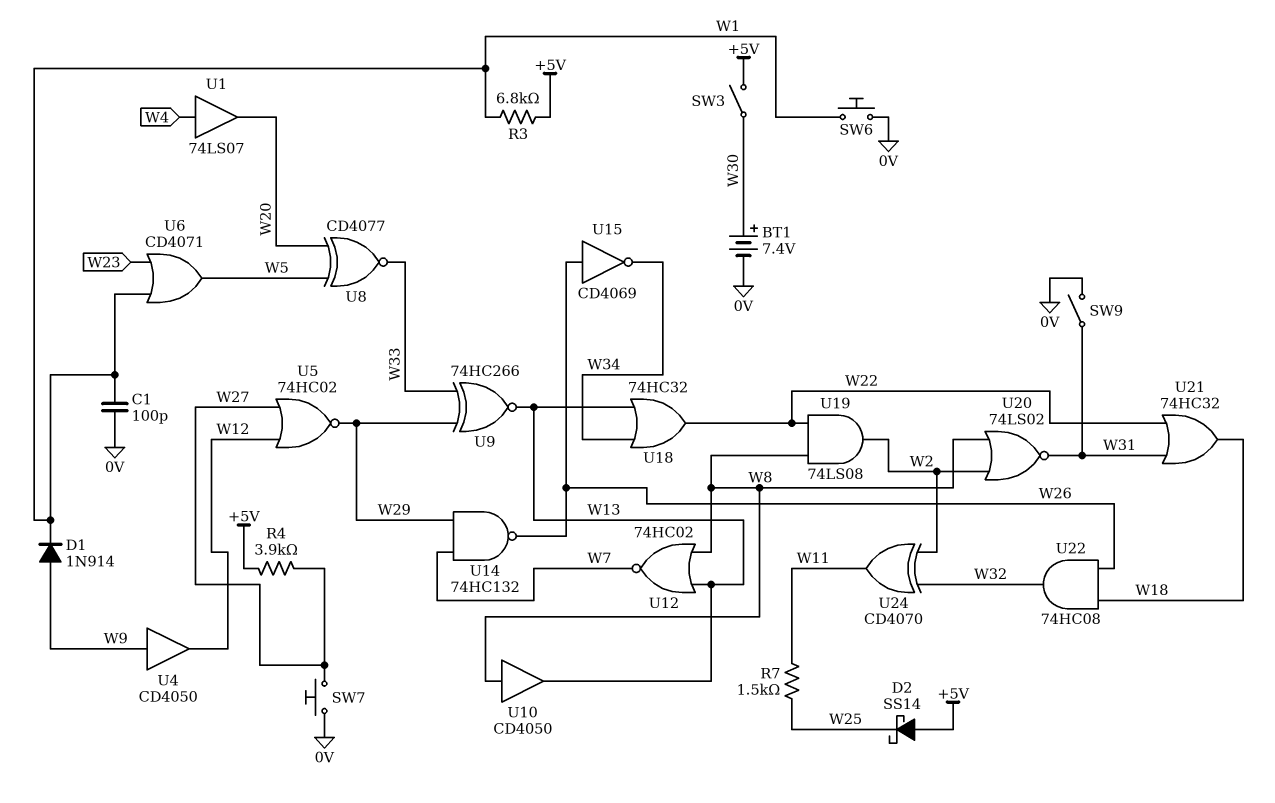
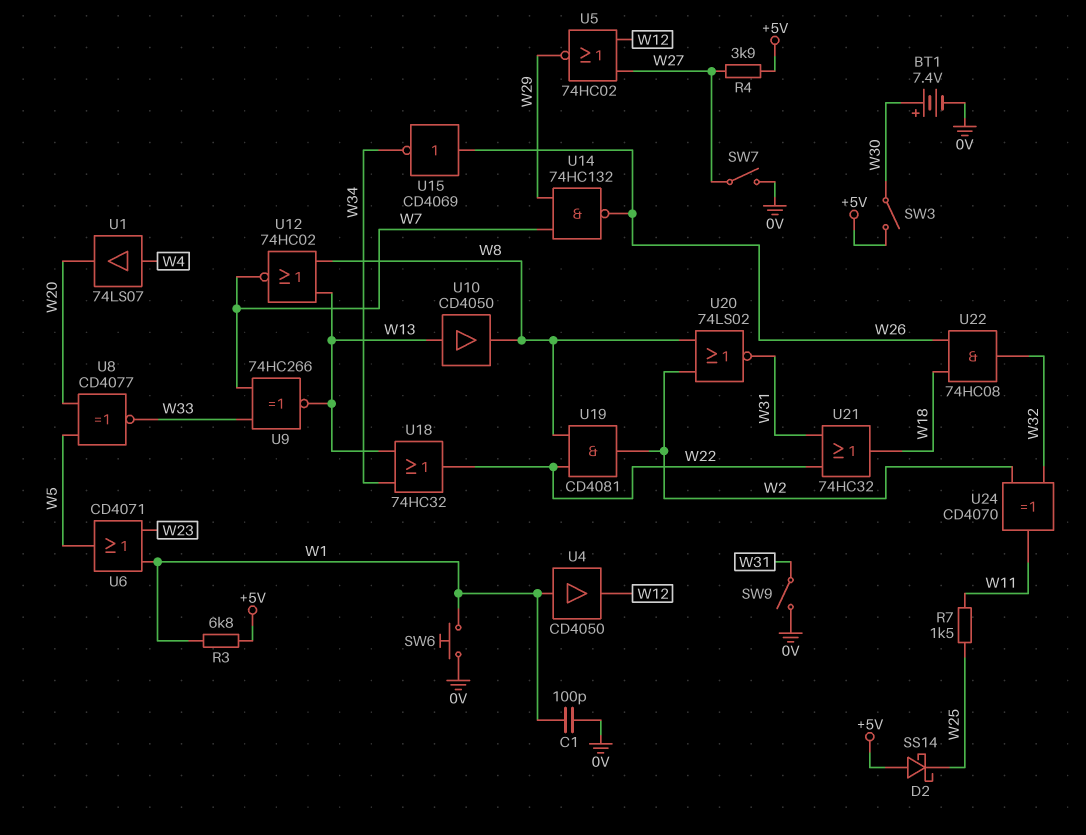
D1: diode 1N914 (A W9, K W1) -> none
SW7: button (0V, W27) -> switch (0V, W27)
U4: buffer CD4050 (in W9, out W12) -> buffer CD4050 (in W1, out W12)
U9: XNOR 74HC266 (in W29, in W33, out W13) -> XNOR 74HC266 (in W7, in W33, out W13)
U10: buffer CD4050 (in W8, out W13) -> buffer CD4050 (in W13, out W8)
U19: AND 74LS08 (in W8, in W22, out W2) -> AND CD4081 (in W8, in W22, out W2)

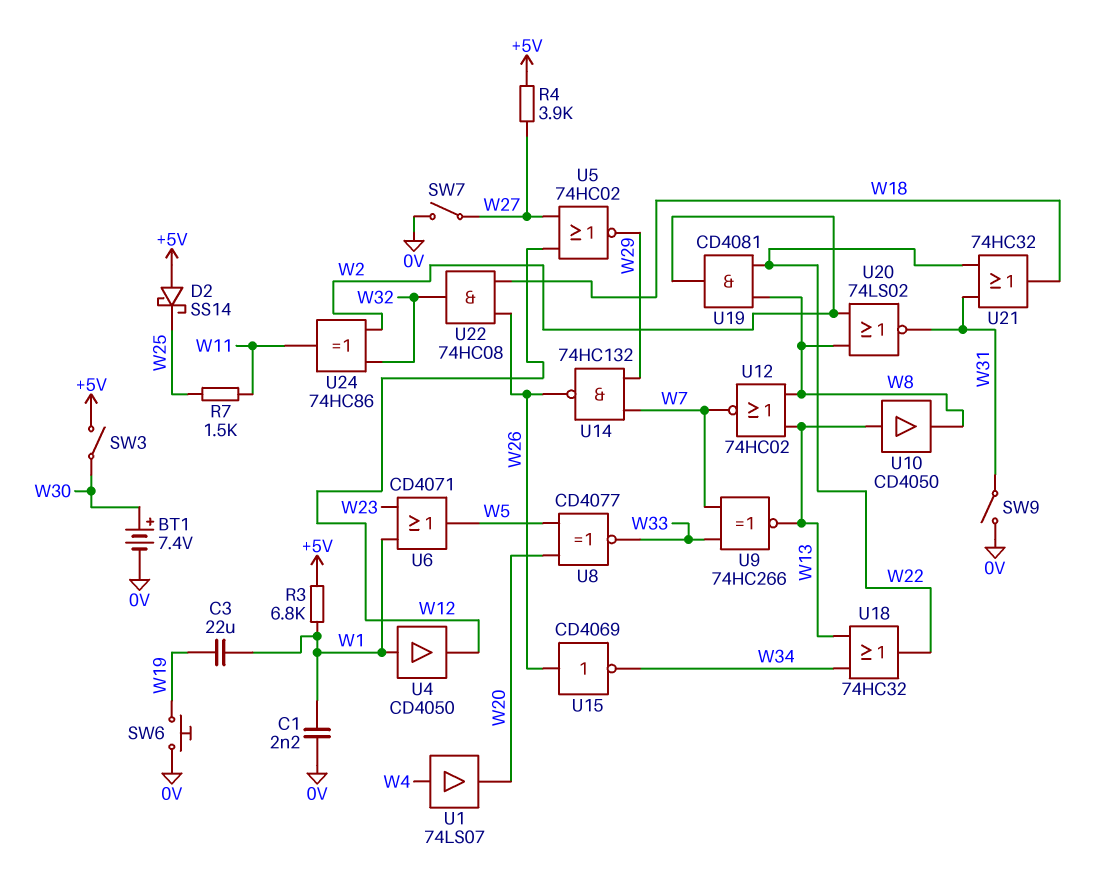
C1: 100pF (0V, W1) -> 2.2nF (0V, W1)
C3: none -> 22uF (W1, W19)
SW6: button (0V, W1) -> button (0V, W19)
U24: XOR CD4070 (in W2, in W32, out W11) -> XOR 74HC86 (in W2, in W32, out W11)

